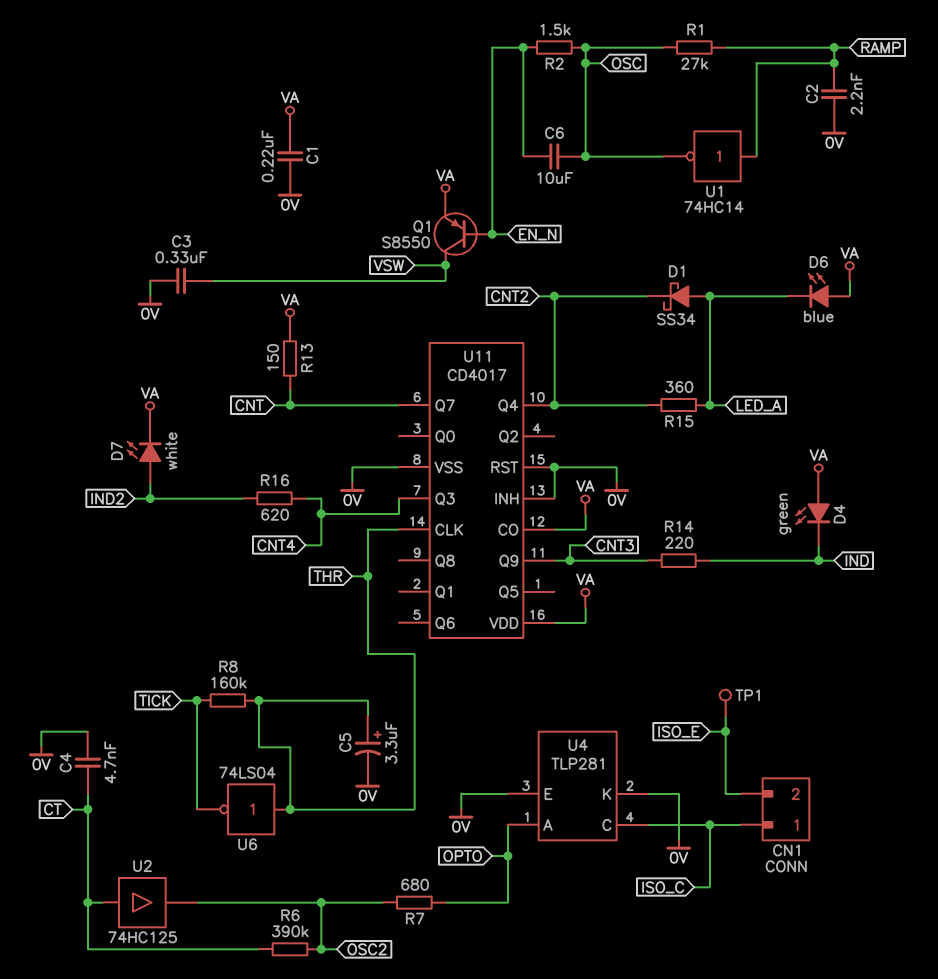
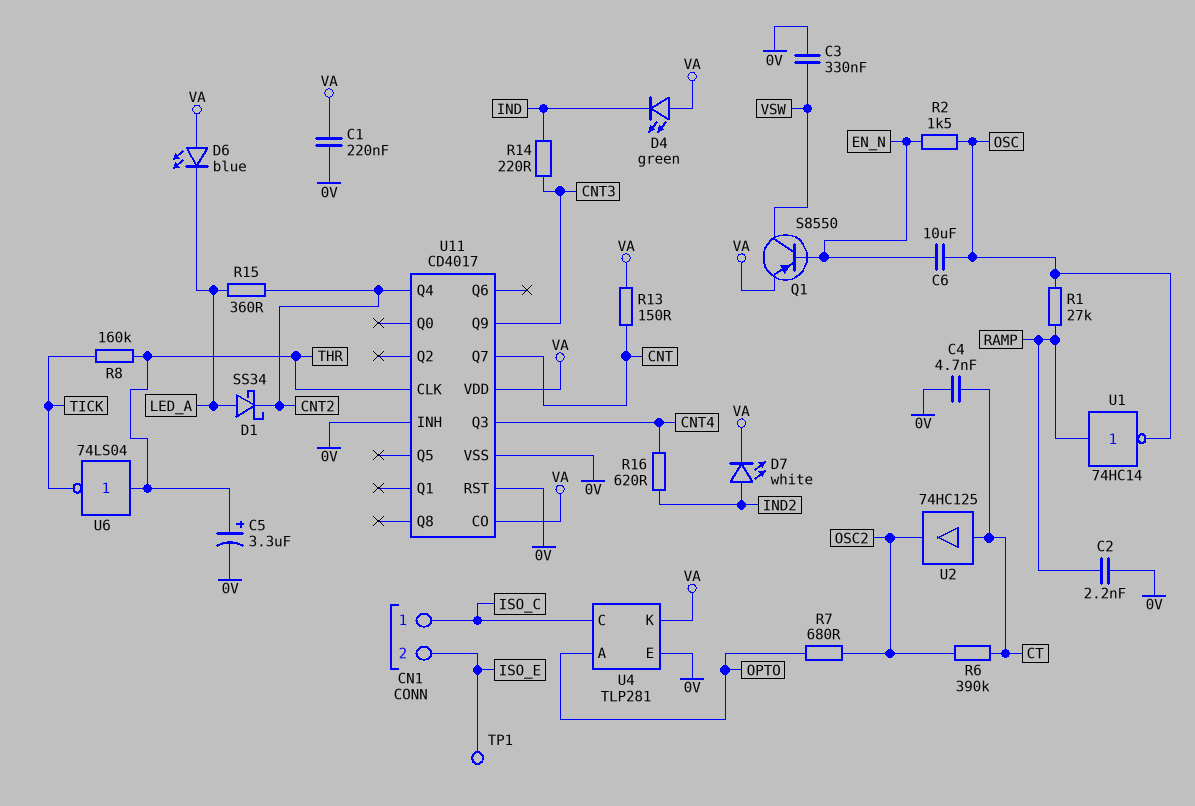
U4 pin K: 0V -> VA

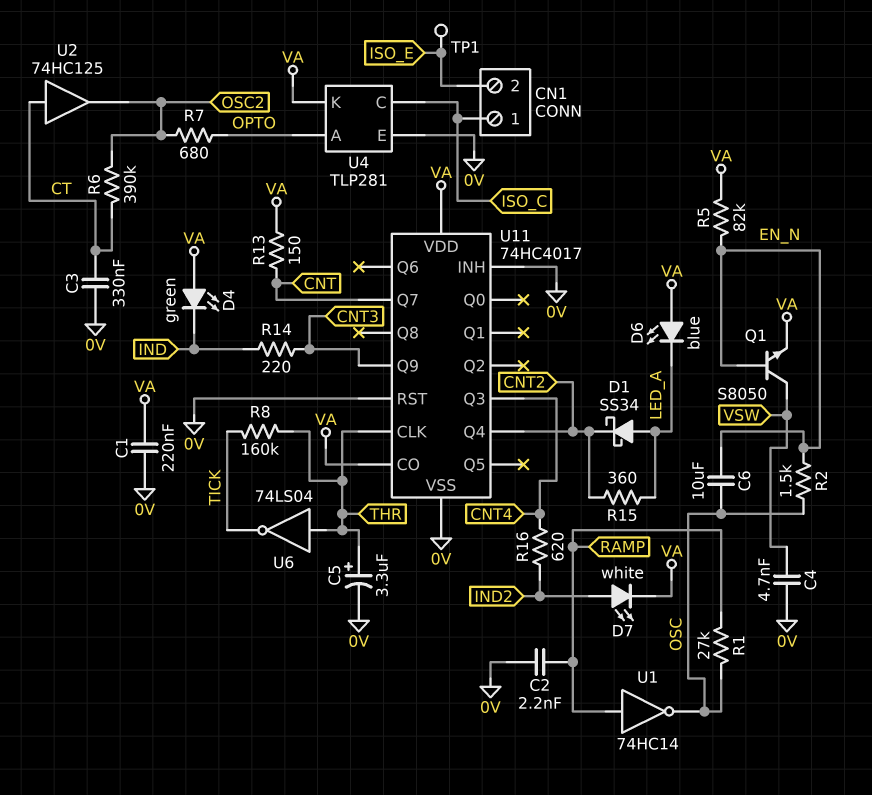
C3: 330nF (0V, VSW) -> 330nF (0V, CT)
C4: 4.7nF (0V, CT) -> 4.7nF (0V, VSW)
Q1: PNP S8550 (B EN_N, C VSW, E VA) -> NPN S8050 (B EN_N, C VSW, E VA)
R5: none -> 82k (EN_N, VA)
U11: CD4017 -> 74HC4017

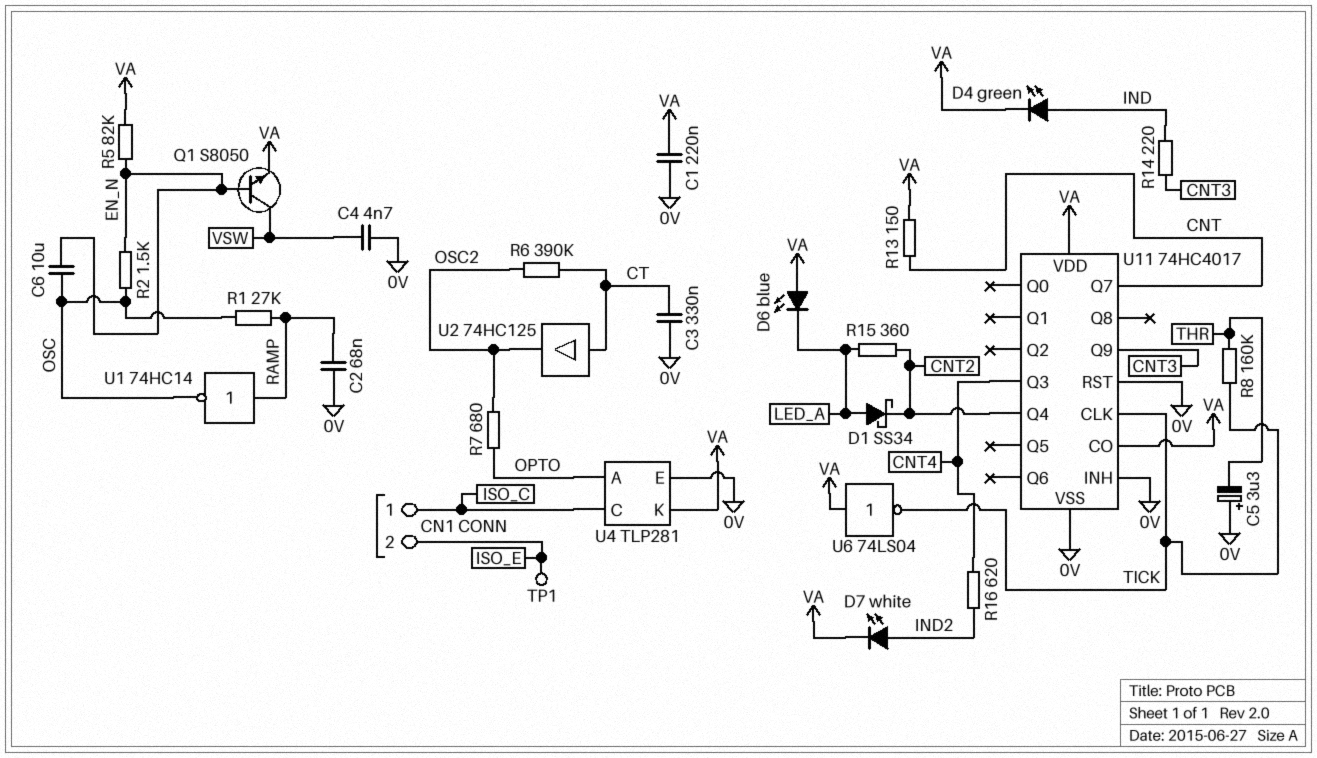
C2: 2.2nF (0V, RAMP) -> 68nF (0V, RAMP)
C5: 3.3uF (plus THR, minus 0V) -> 3.3uF (plus 0V, minus THR)
D4: LED green (A VA, K IND) -> LED green (A IND, K VA)
U6: NOT 74LS04 (in THR, out TICK) -> NOT 74LS04 (in VA, out TICK)
U11 pin CLK: THR -> TICK

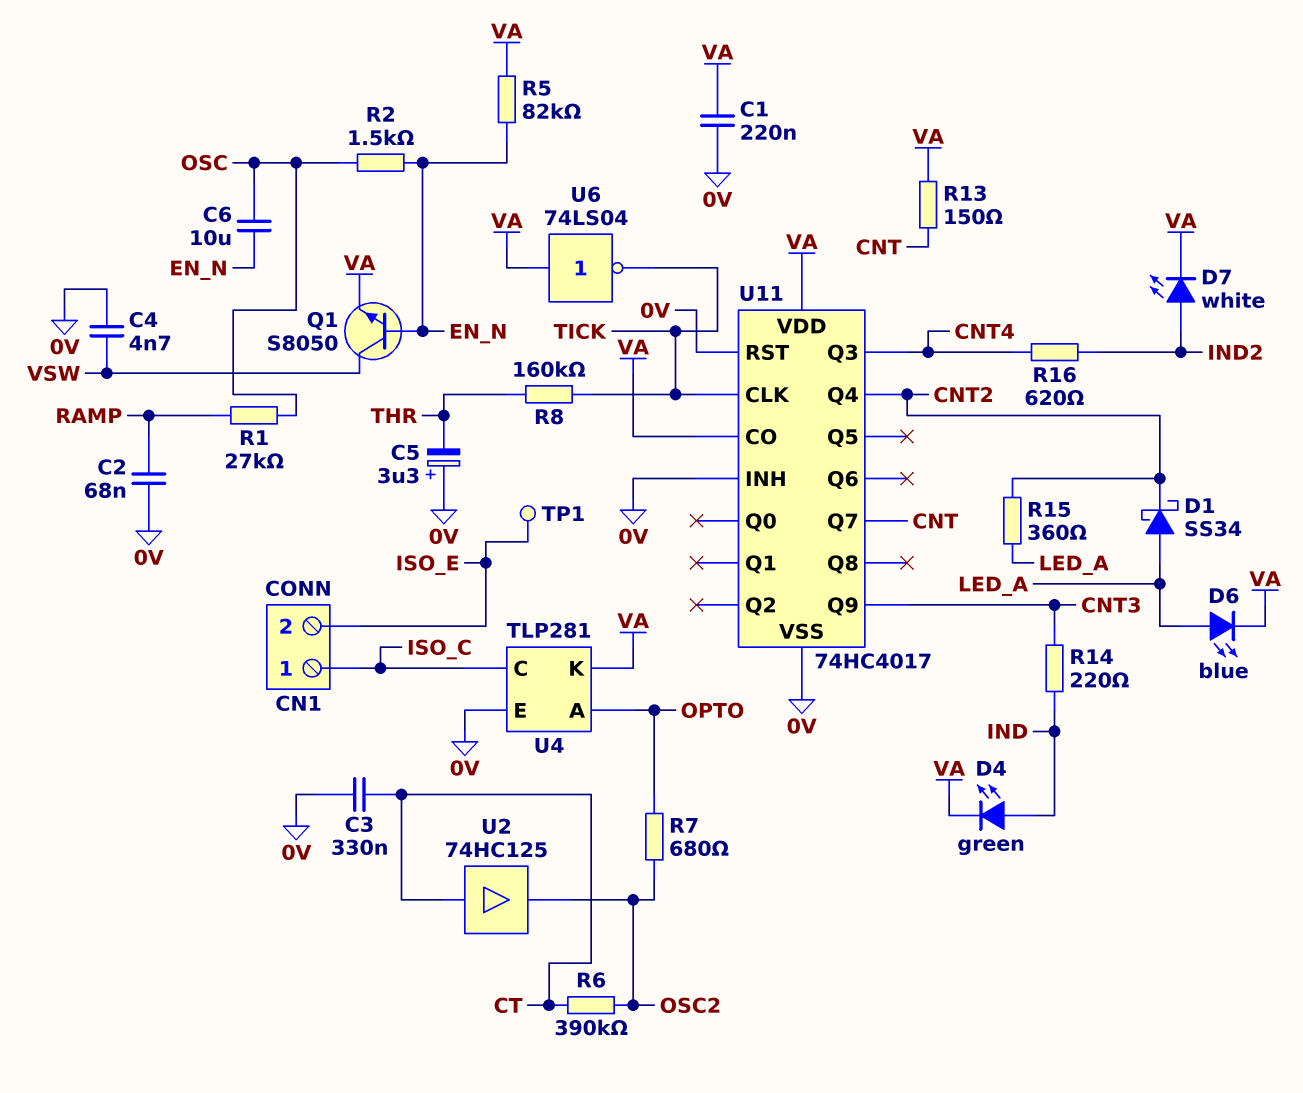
D6: LED blue (A VA, K LED_A) -> LED blue (A LED_A, K VA)
U1: NOT 74HC14 (in RAMP, out OSC) -> none

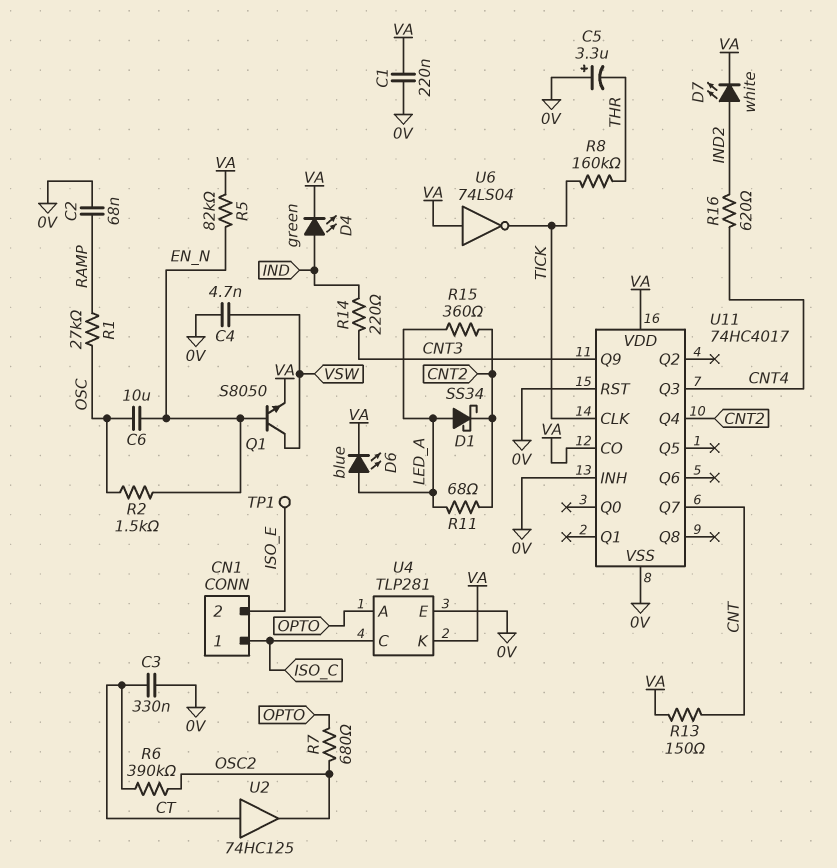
R11: none -> 68 (CNT2, LED_A)

